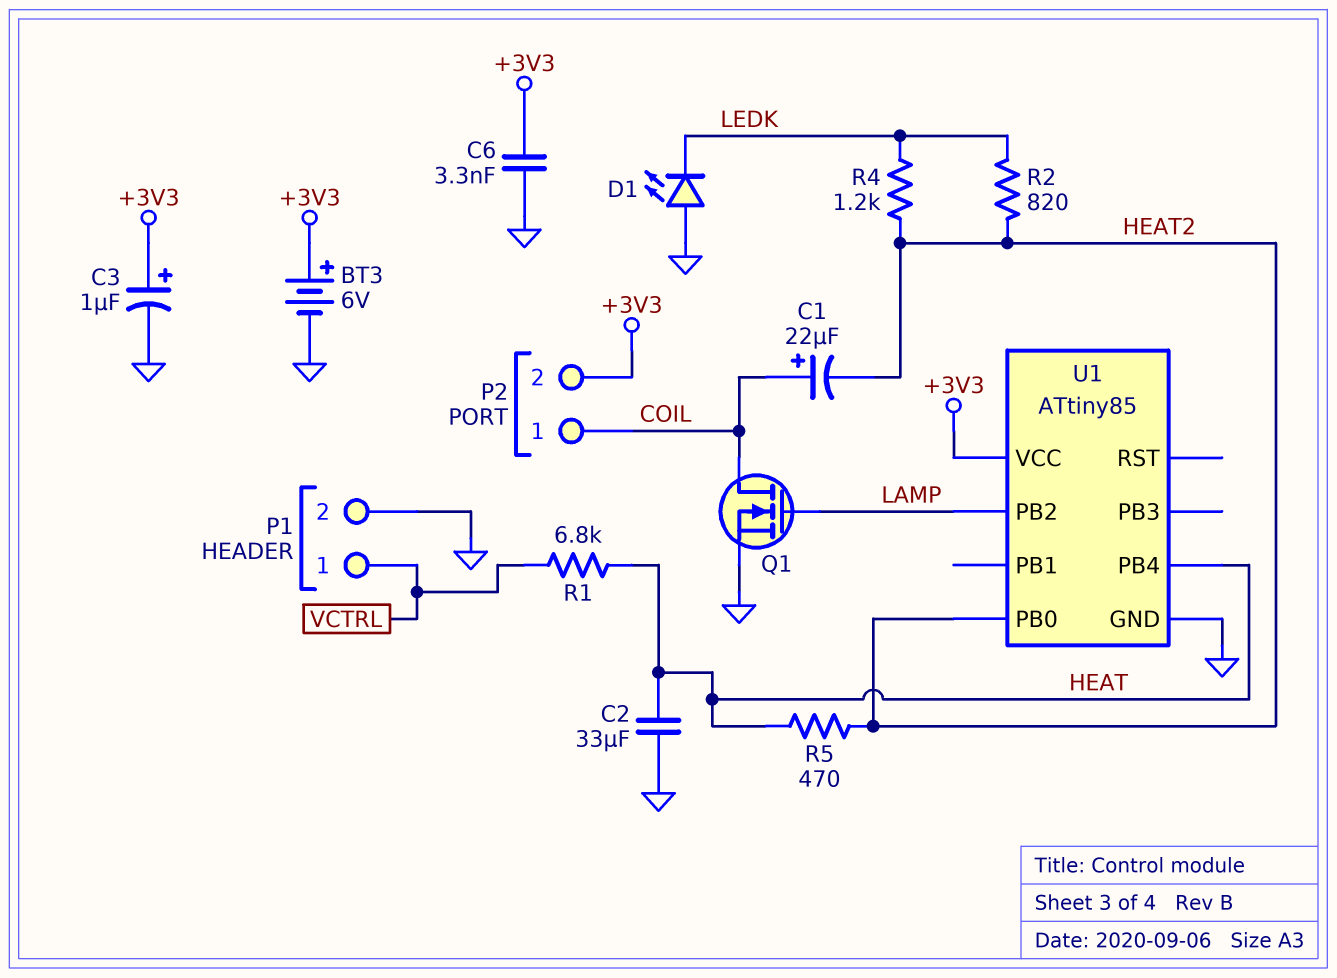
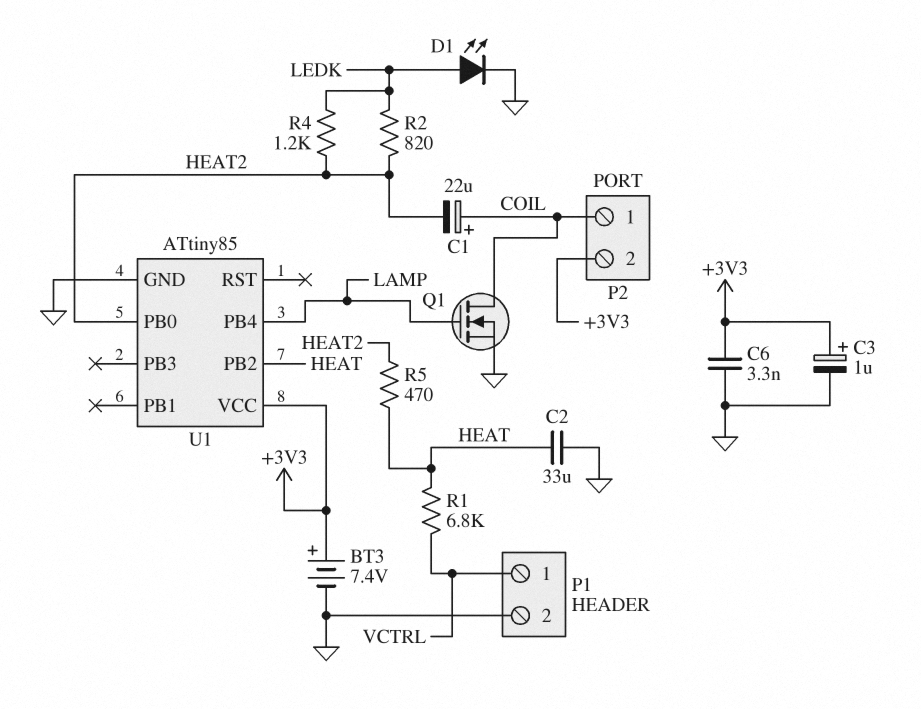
BT3: 6V (plus +3V3, minus GND) -> 7.4V (plus +3V3, minus GND)
D1: LED (A GND, K LEDK) -> LED (A LEDK, K GND)
U1 pin PB2: LAMP -> HEAT
U1 pin PB4: HEAT -> LAMP

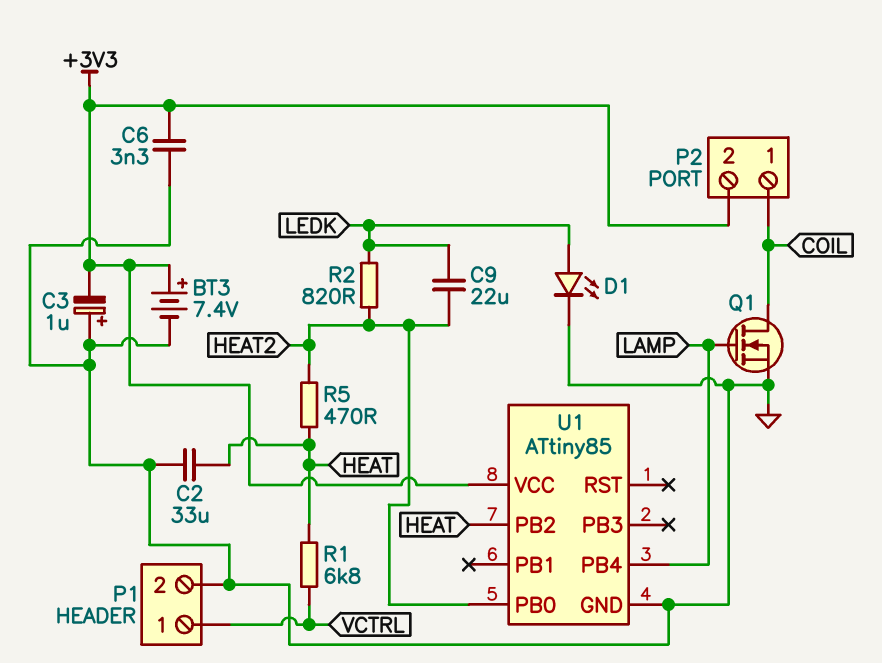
C1: 22uF (plus COIL, minus HEAT2) -> none
C3: 1uF (plus +3V3, minus GND) -> 1uF (plus GND, minus +3V3)
C9: none -> 22uF (HEAT2, LEDK)
R4: 1.2k (HEAT2, LEDK) -> none

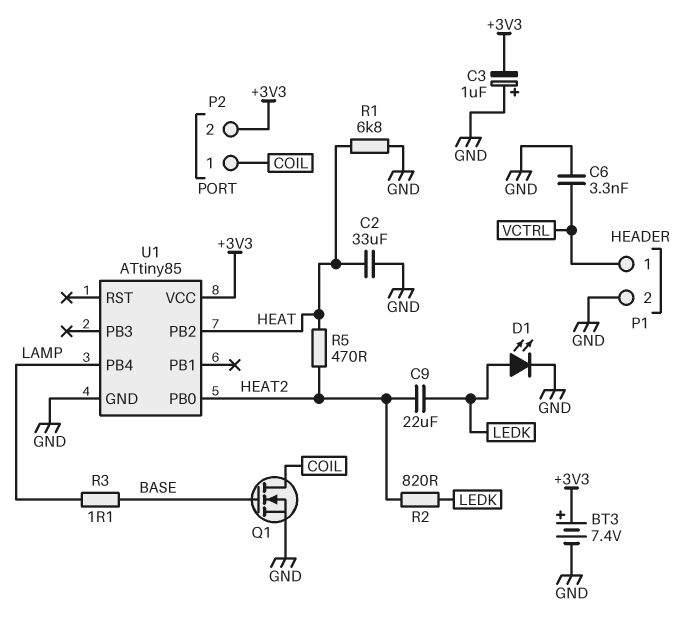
C6: 3.3nF (+3V3, GND) -> 3.3nF (GND, VCTRL)
Q1: NMOS (G LAMP, D COIL, S GND) -> NMOS (G BASE, D COIL, S GND)
R1: 6.8k (HEAT, VCTRL) -> 6.8k (GND, HEAT)
R3: none -> 1.1 (BASE, LAMP)

